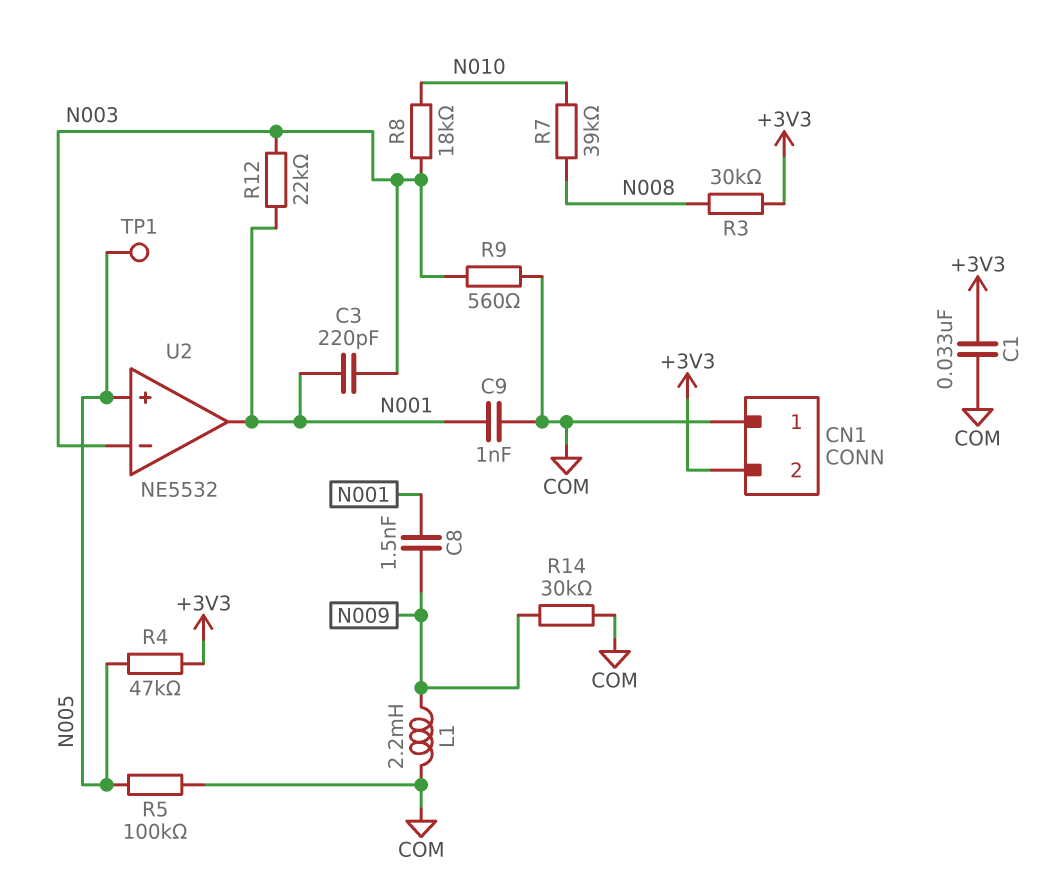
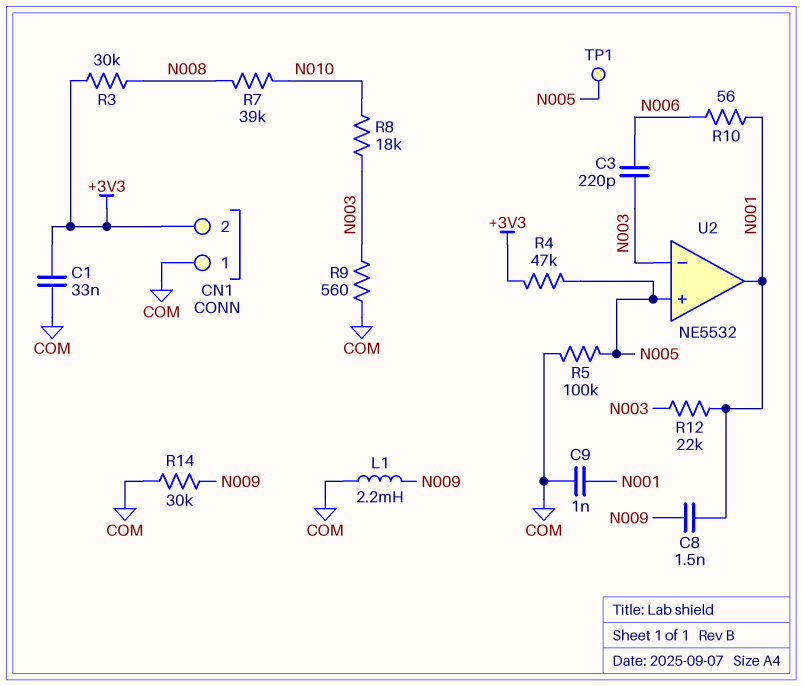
C3: 220pF (N001, N003) -> 220pF (N003, N006)
R10: none -> 56 (N001, N006)

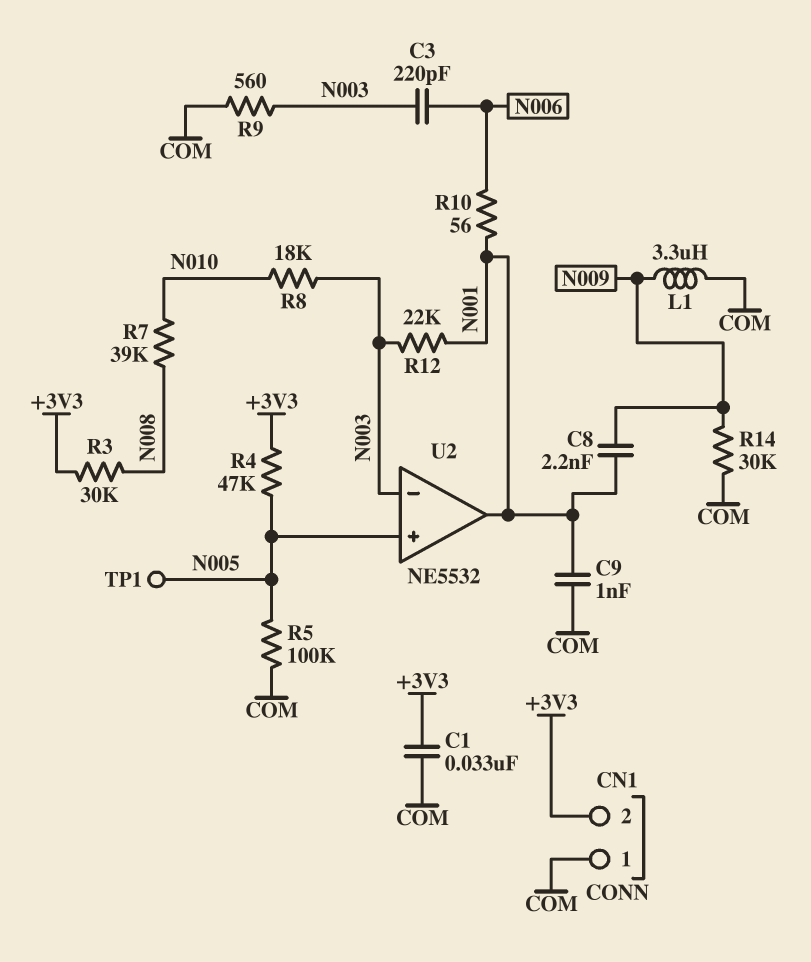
C8: 1.5nF (N001, N009) -> 2.2nF (N001, N009)
L1: 2.2mH (COM, N009) -> 3.3uH (COM, N009)

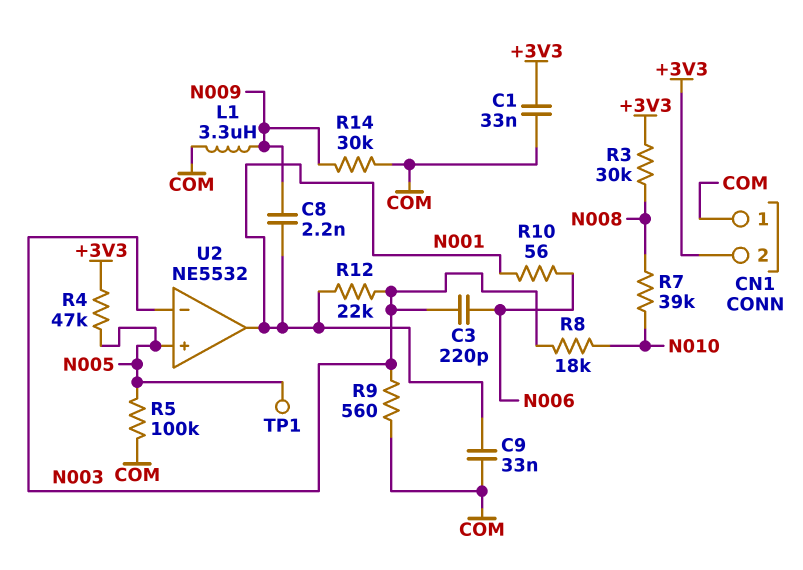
C9: 1nF (COM, N001) -> 33nF (COM, N001)

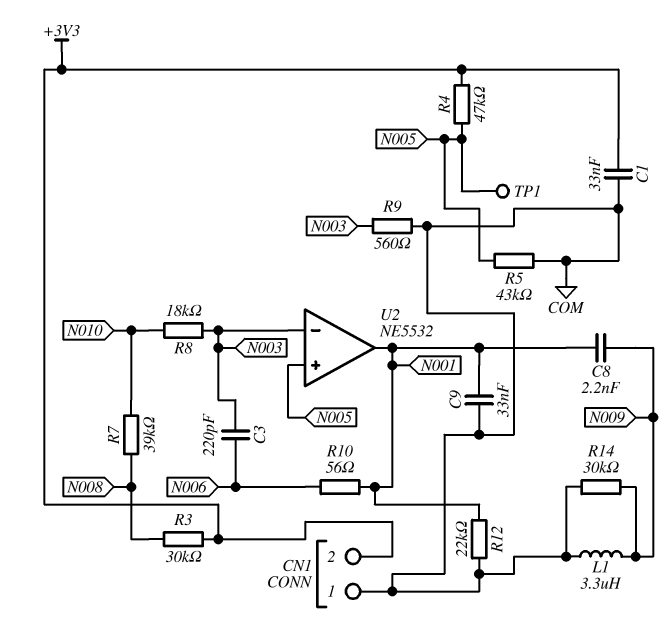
R5: 100k (COM, N005) -> 43k (COM, N005)
R12: 22k (N001, N003) -> 22k (COM, N001)

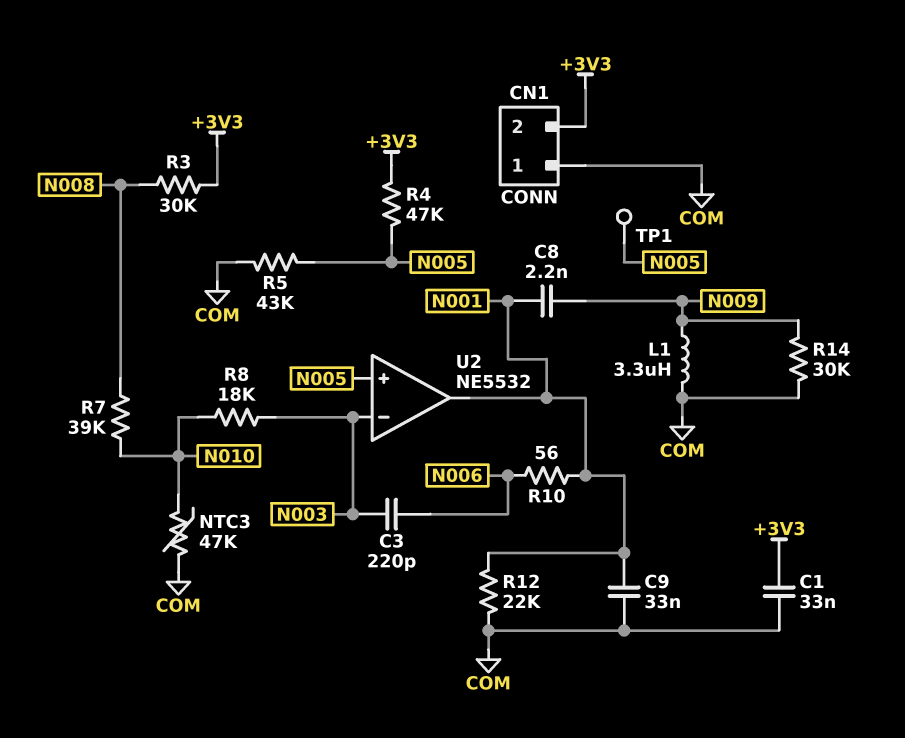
NTC3: none -> 47k (COM, N010)
R9: 560 (COM, N003) -> none

